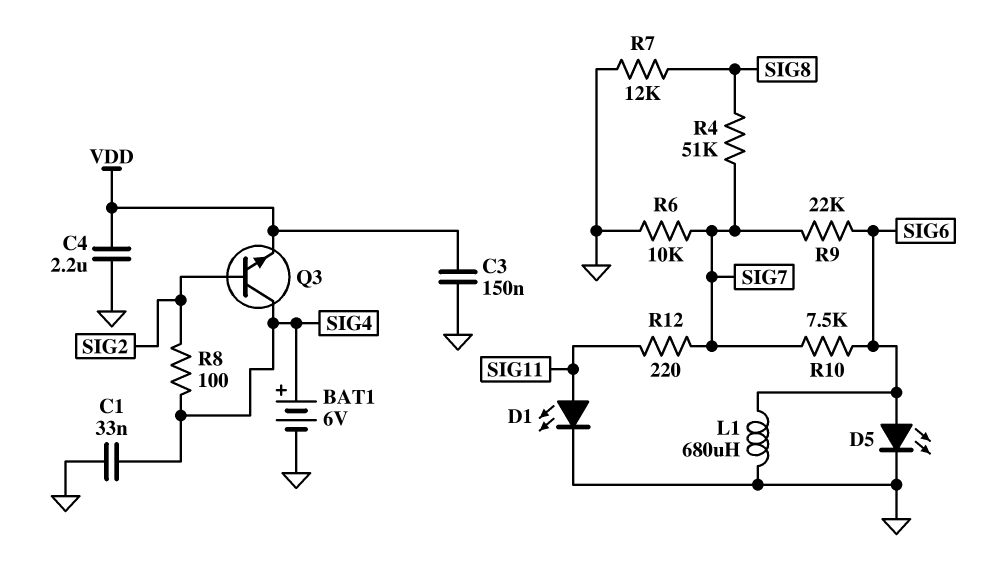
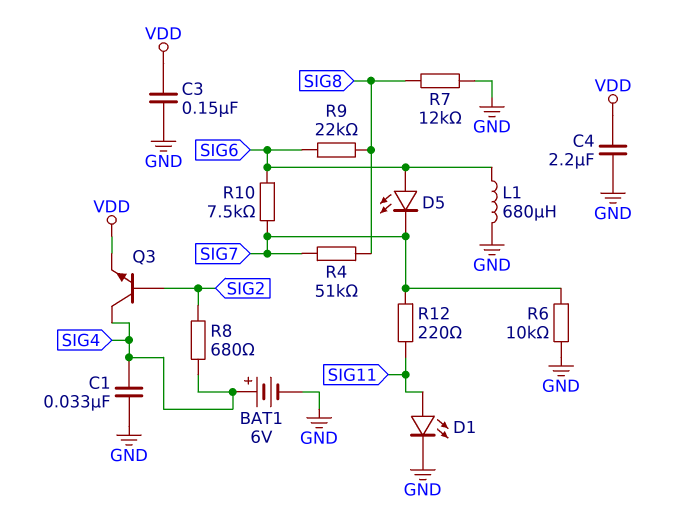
D5: LED (A SIG6, K GND) -> LED (A SIG6, K SIG7)
R8: 100 (SIG2, SIG4) -> 680 (SIG2, SIG4)
R9: 22k (SIG6, SIG7) -> 22k (SIG6, SIG8)

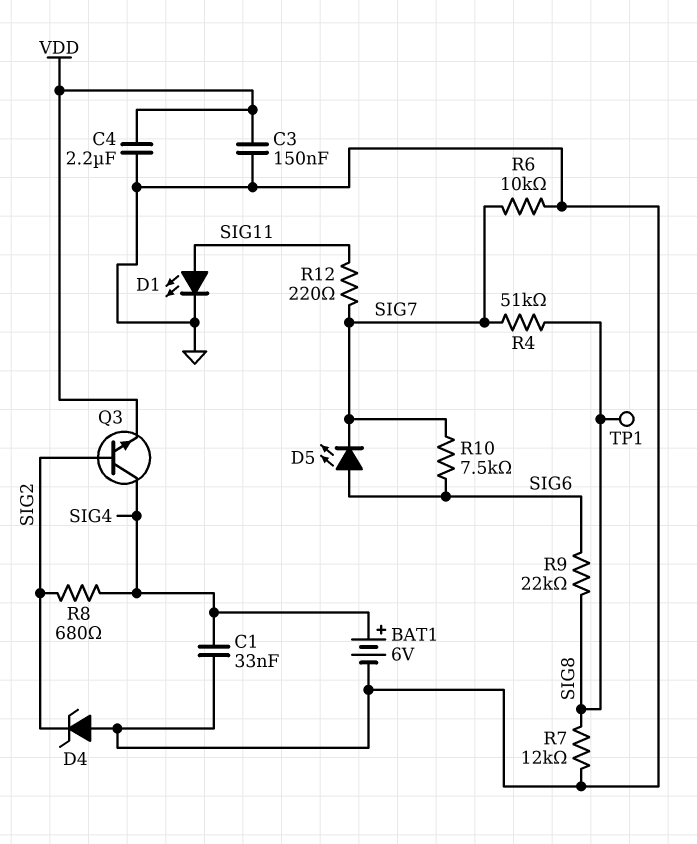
D4: none -> zener (A GND, K SIG2)
L1: 680uH (GND, SIG6) -> none
TP1: none -> test point (SIG8)

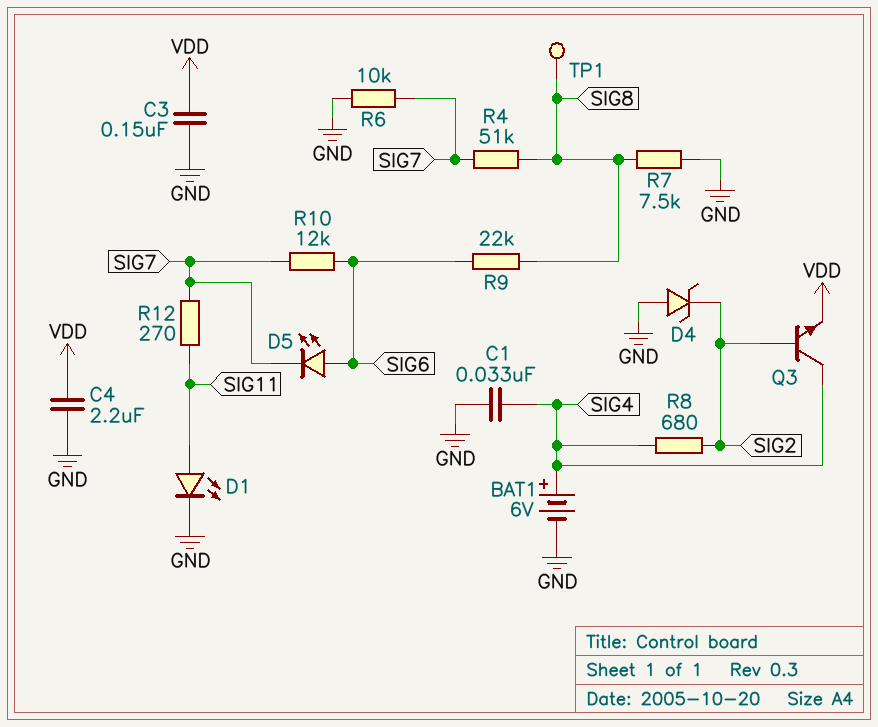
R7: 12k (GND, SIG8) -> 7.5k (GND, SIG8)
R10: 7.5k (SIG6, SIG7) -> 12k (SIG6, SIG7)
R12: 220 (SIG7, SIG11) -> 270 (SIG7, SIG11)

